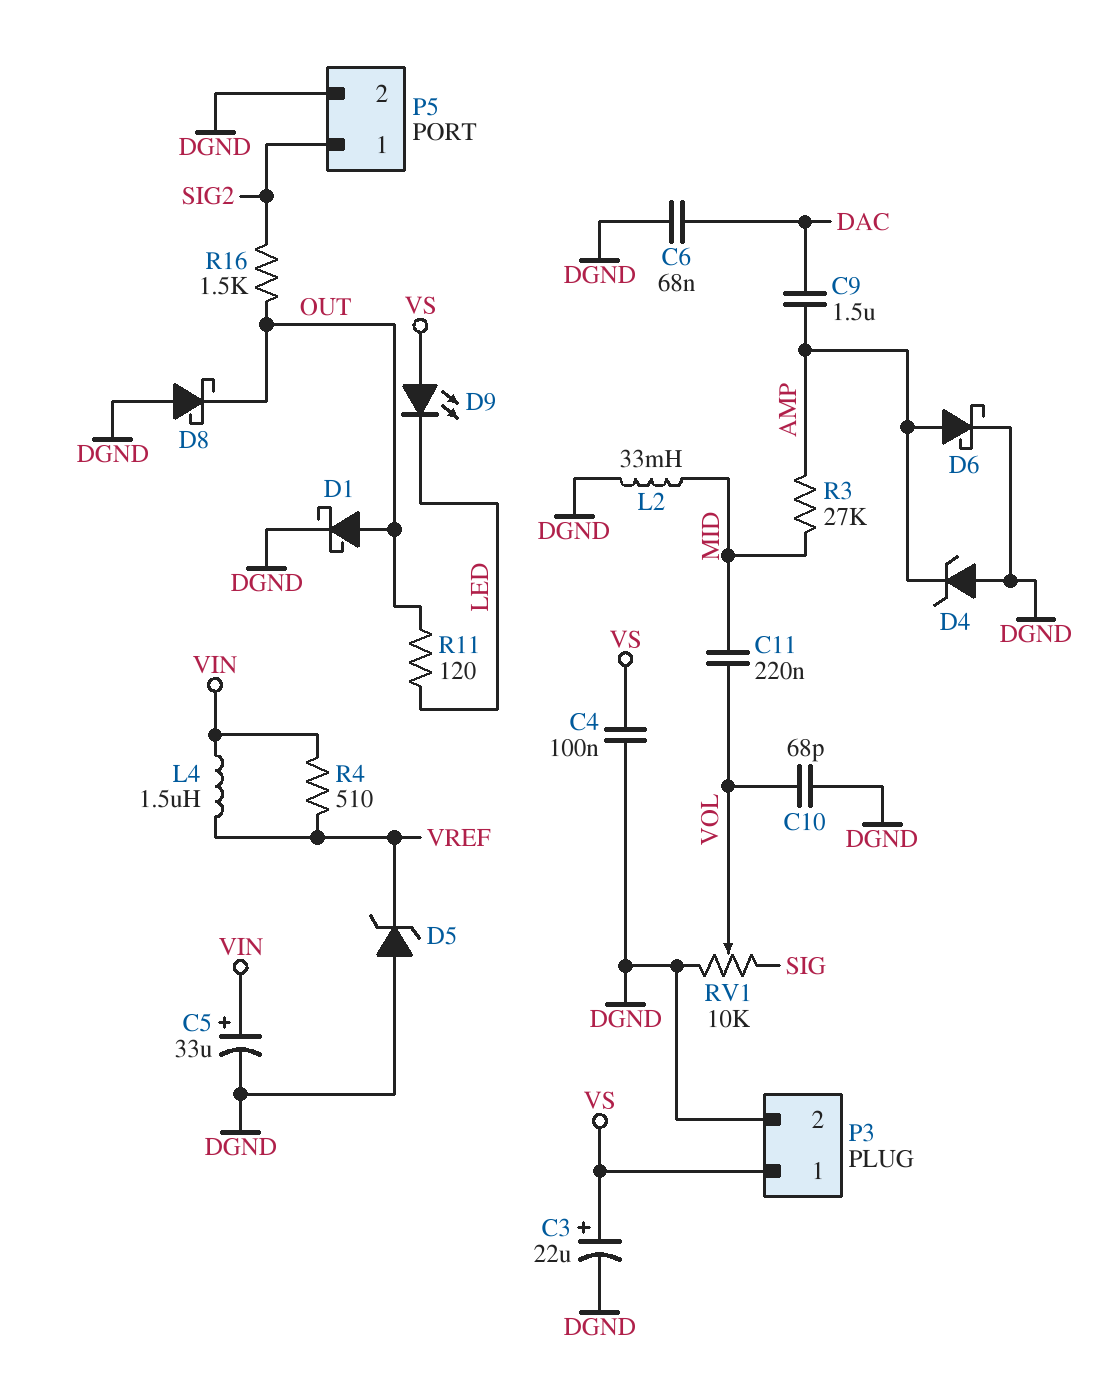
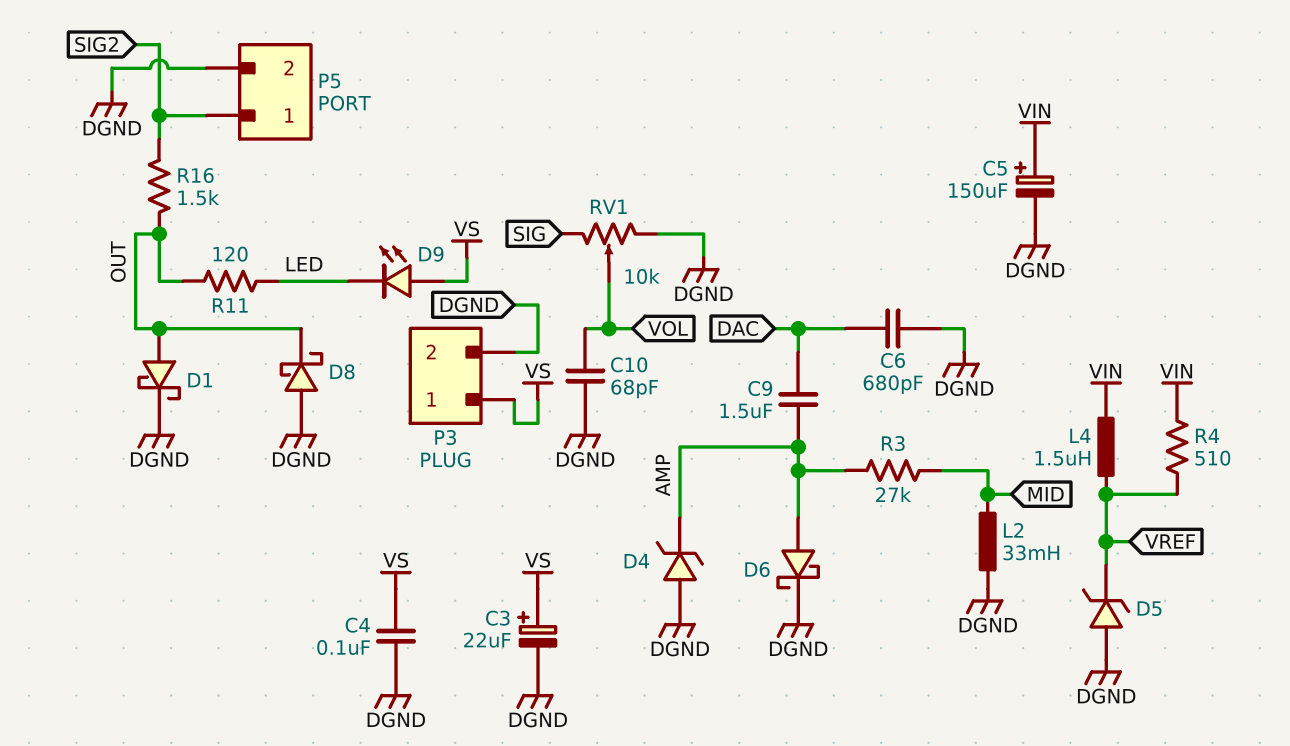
C5: 33uF (plus VIN, minus DGND) -> 150uF (plus VIN, minus DGND)
C6: 68nF (DAC, DGND) -> 680pF (DAC, DGND)
C11: 220nF (MID, VOL) -> none

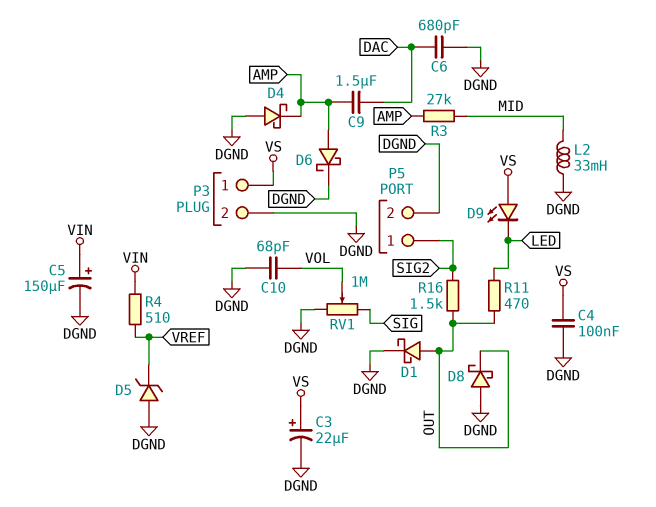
D4: zener (A DGND, K AMP) -> schottky (A DGND, K AMP)
L4: 1.5uH (VIN, VREF) -> none
R11: 120 (LED, OUT) -> 470 (LED, OUT)
RV1: 10k (DGND, SIG, wiper VOL) -> 1M (DGND, SIG, wiper VOL)

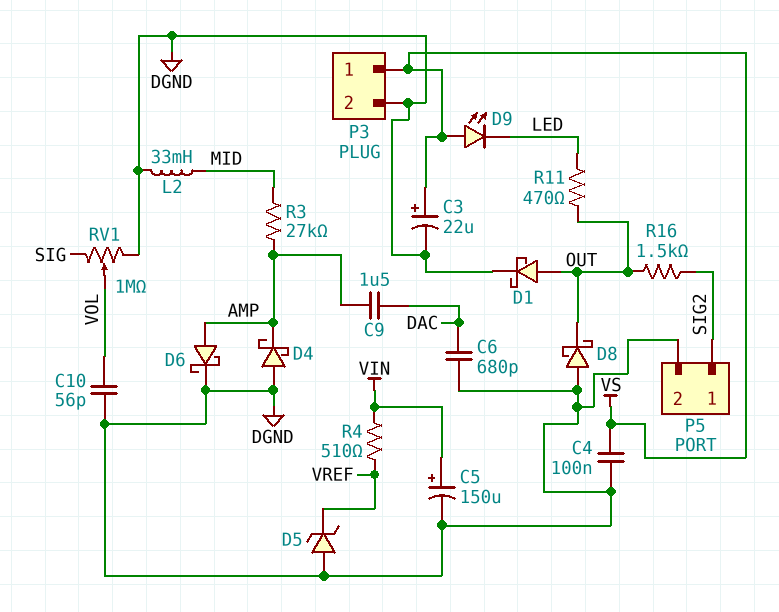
C10: 68pF (DGND, VOL) -> 56pF (DGND, VOL)

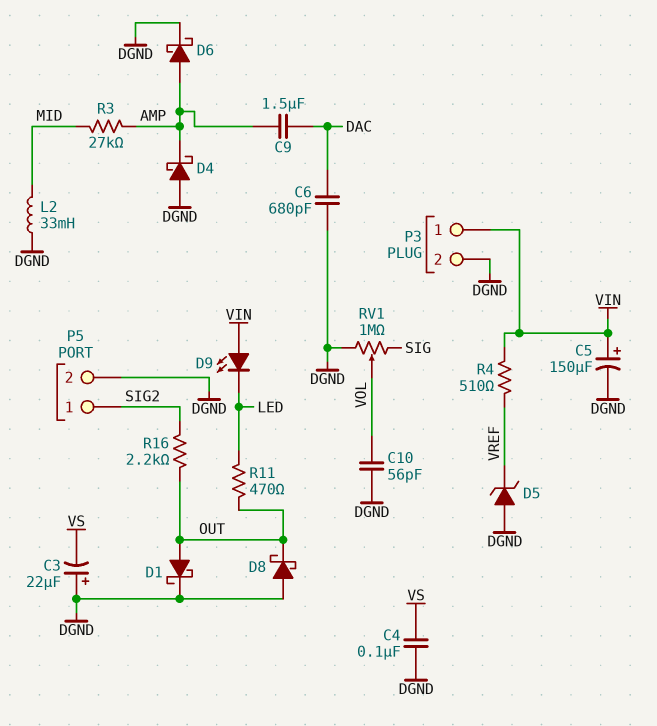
C3: 22uF (plus VS, minus DGND) -> 22uF (plus DGND, minus VS)
D9: LED (A VS, K LED) -> LED (A VIN, K LED)
P3 pin 1: VS -> VIN
R16: 1.5k (OUT, SIG2) -> 2.2k (OUT, SIG2)

